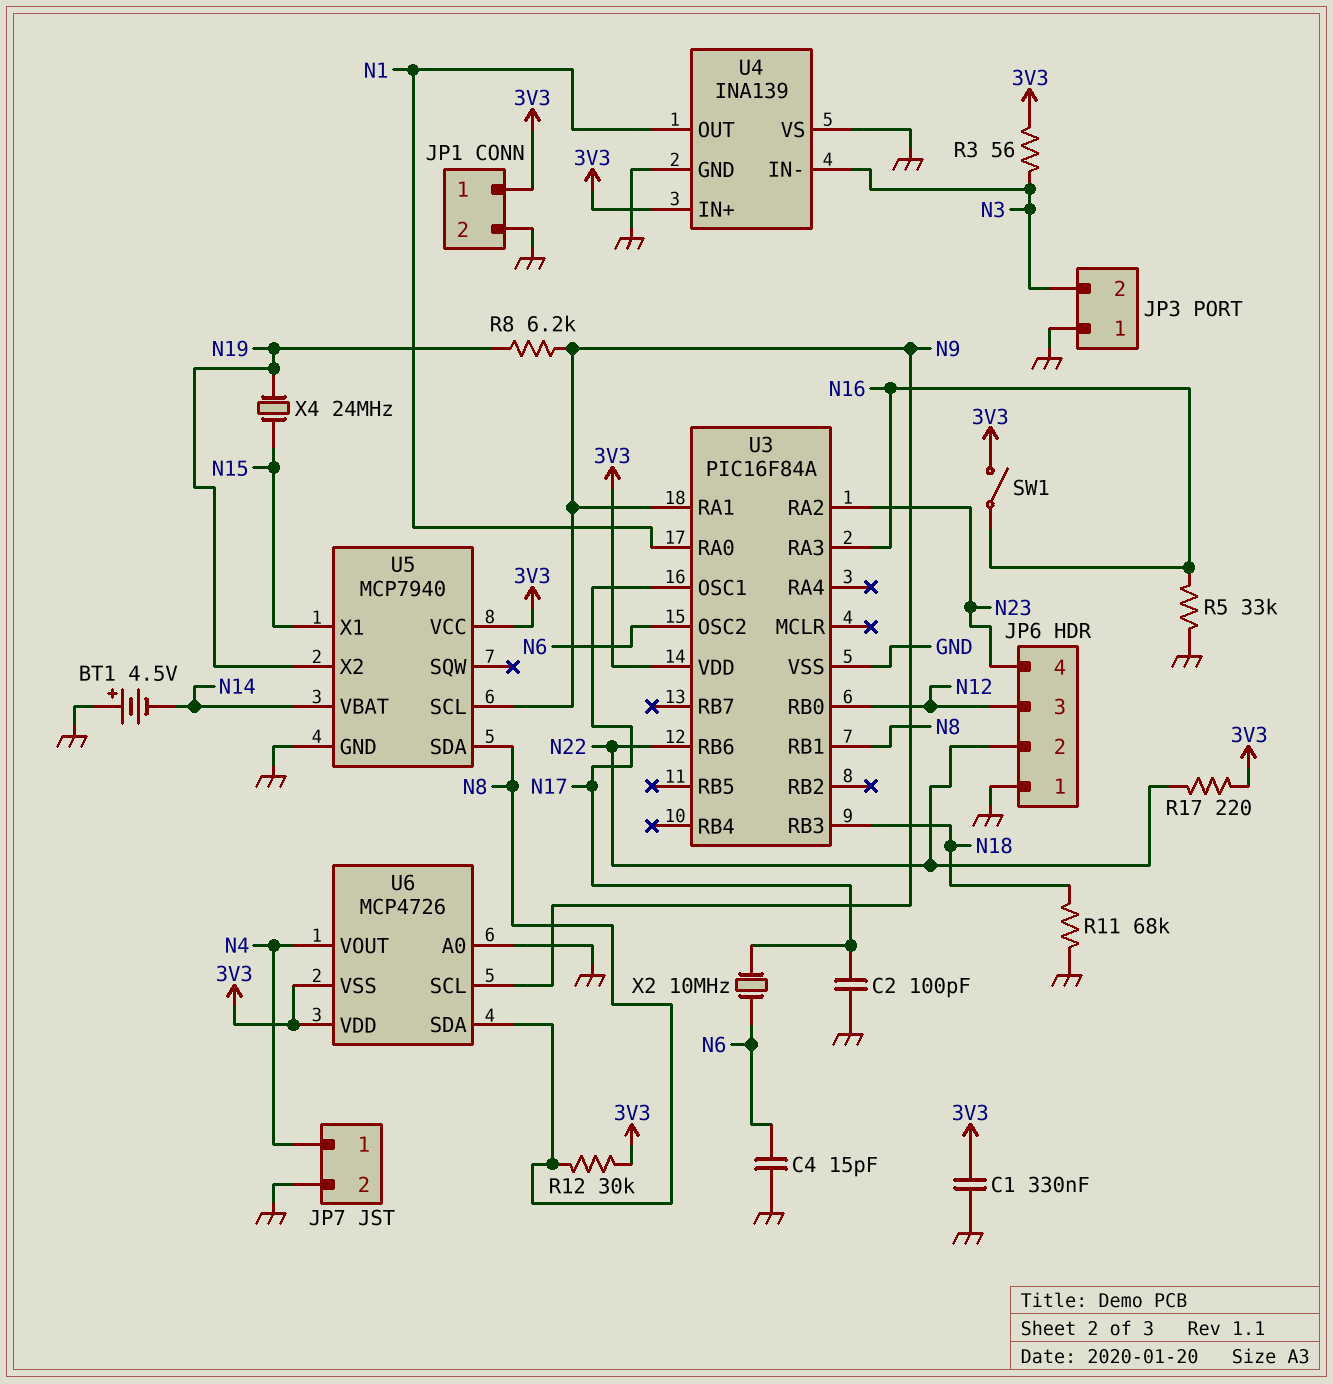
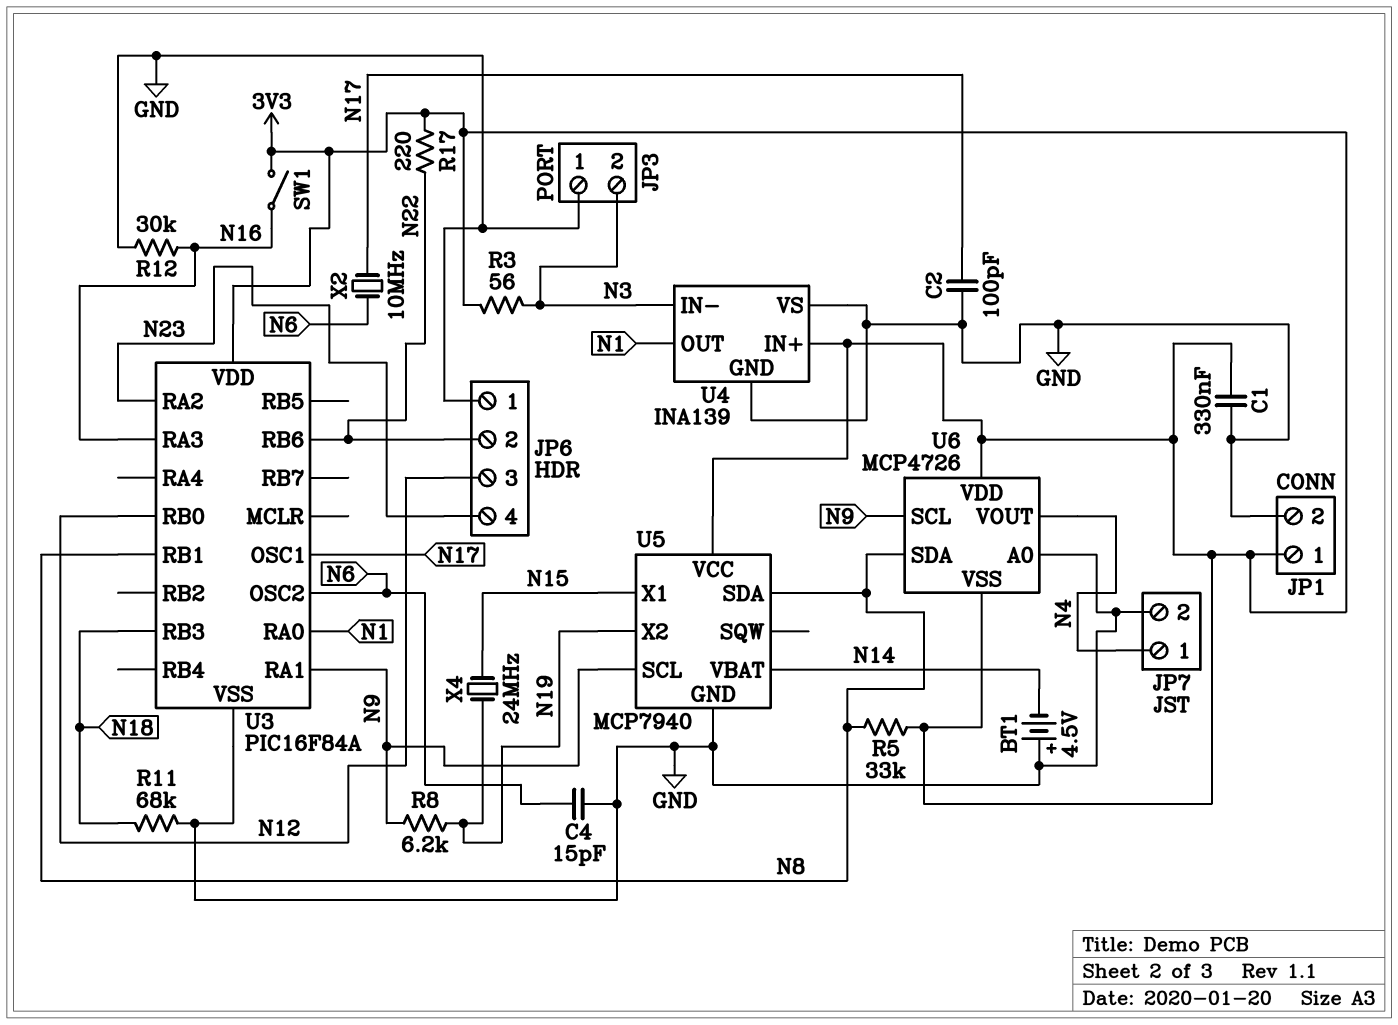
R5: 33k (GND, N16) -> 33k (3V3, N8)
R12: 30k (3V3, N8) -> 30k (GND, N16)

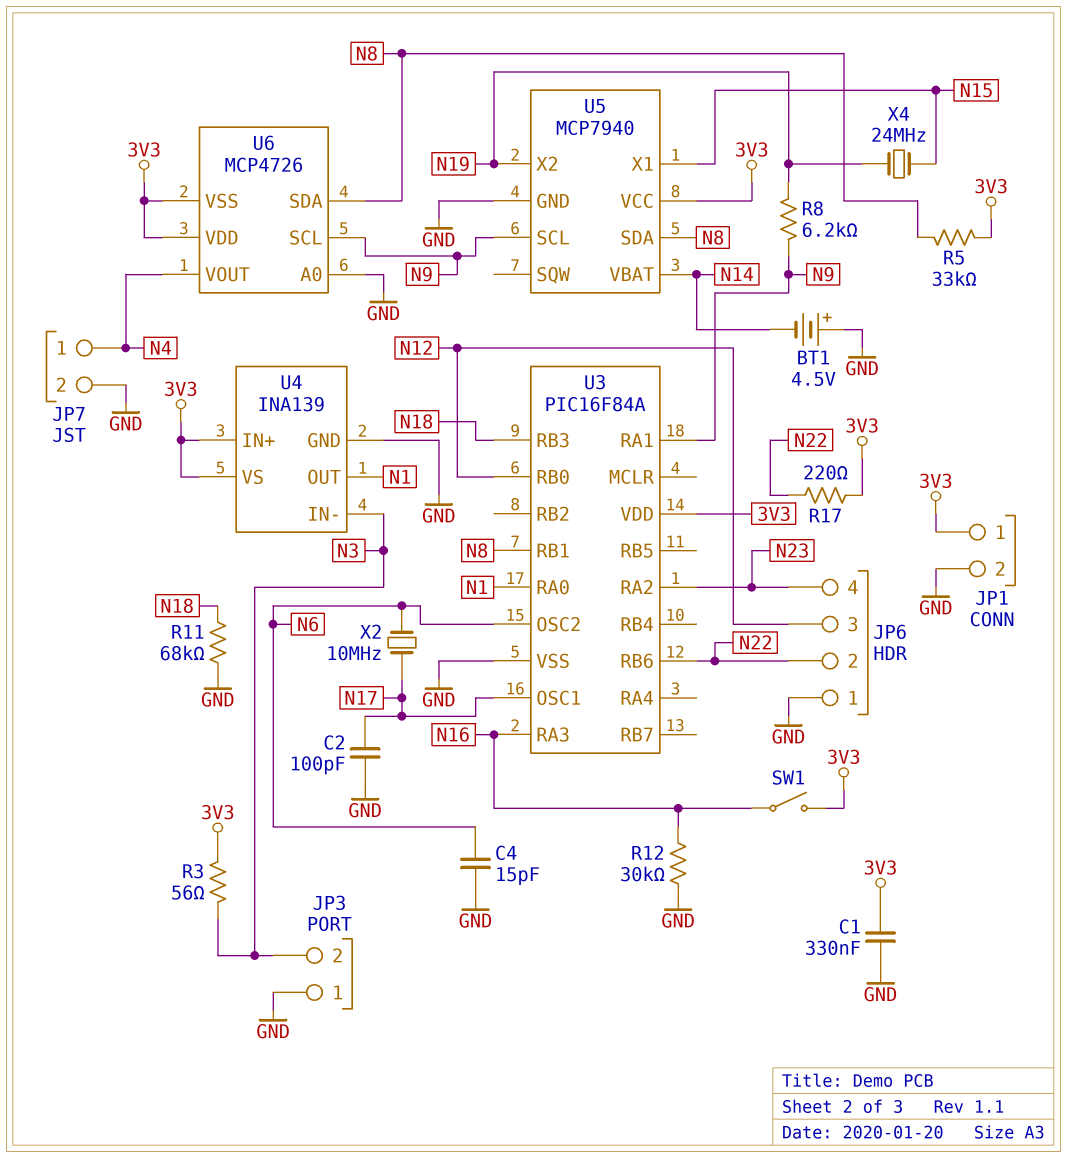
U4 pin VS: GND -> 3V3

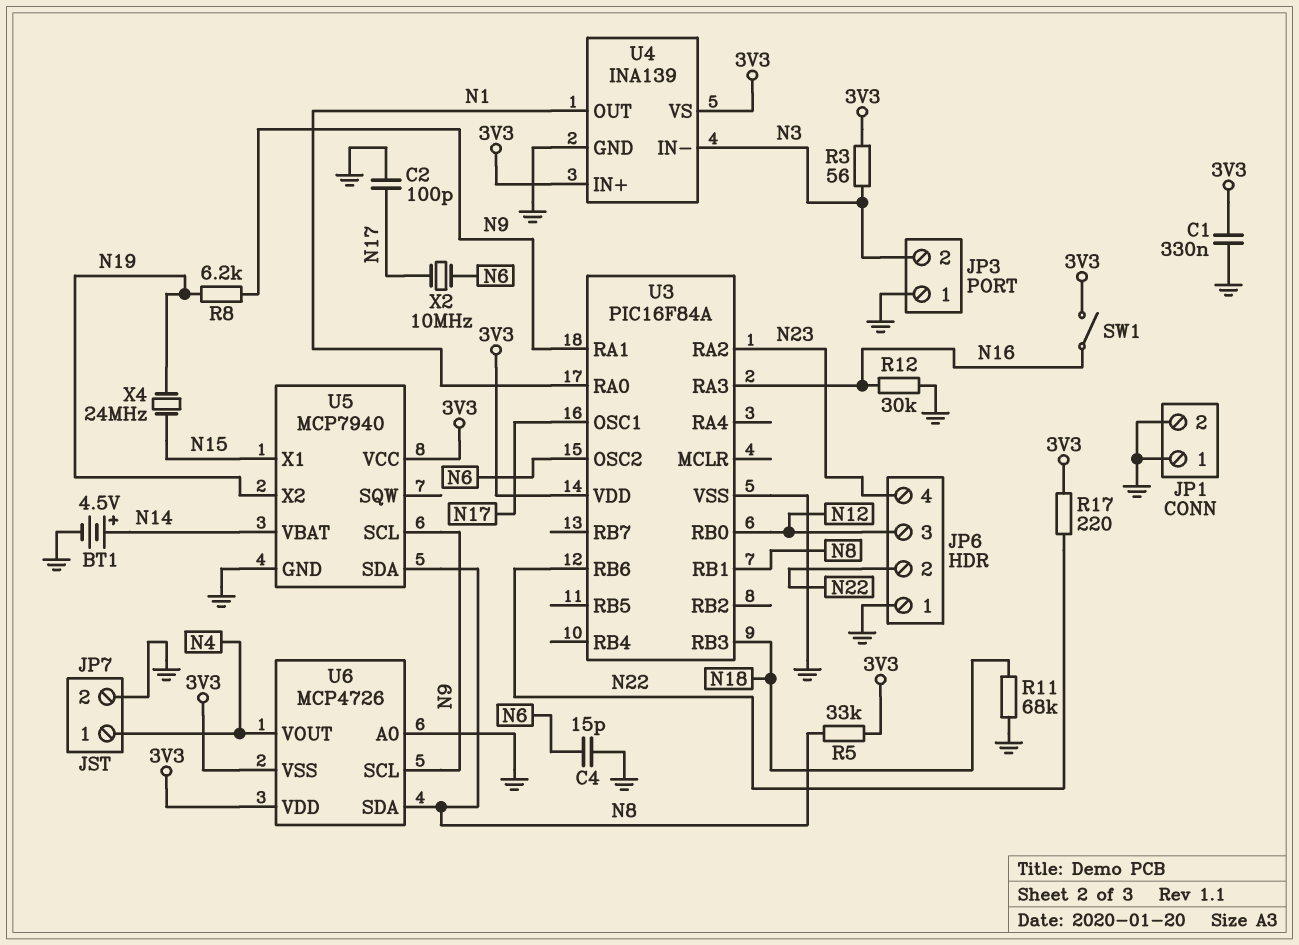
BT1: 4.5V (plus GND, minus N14) -> 4.5V (plus N14, minus GND)
JP1 pin 1: 3V3 -> GND

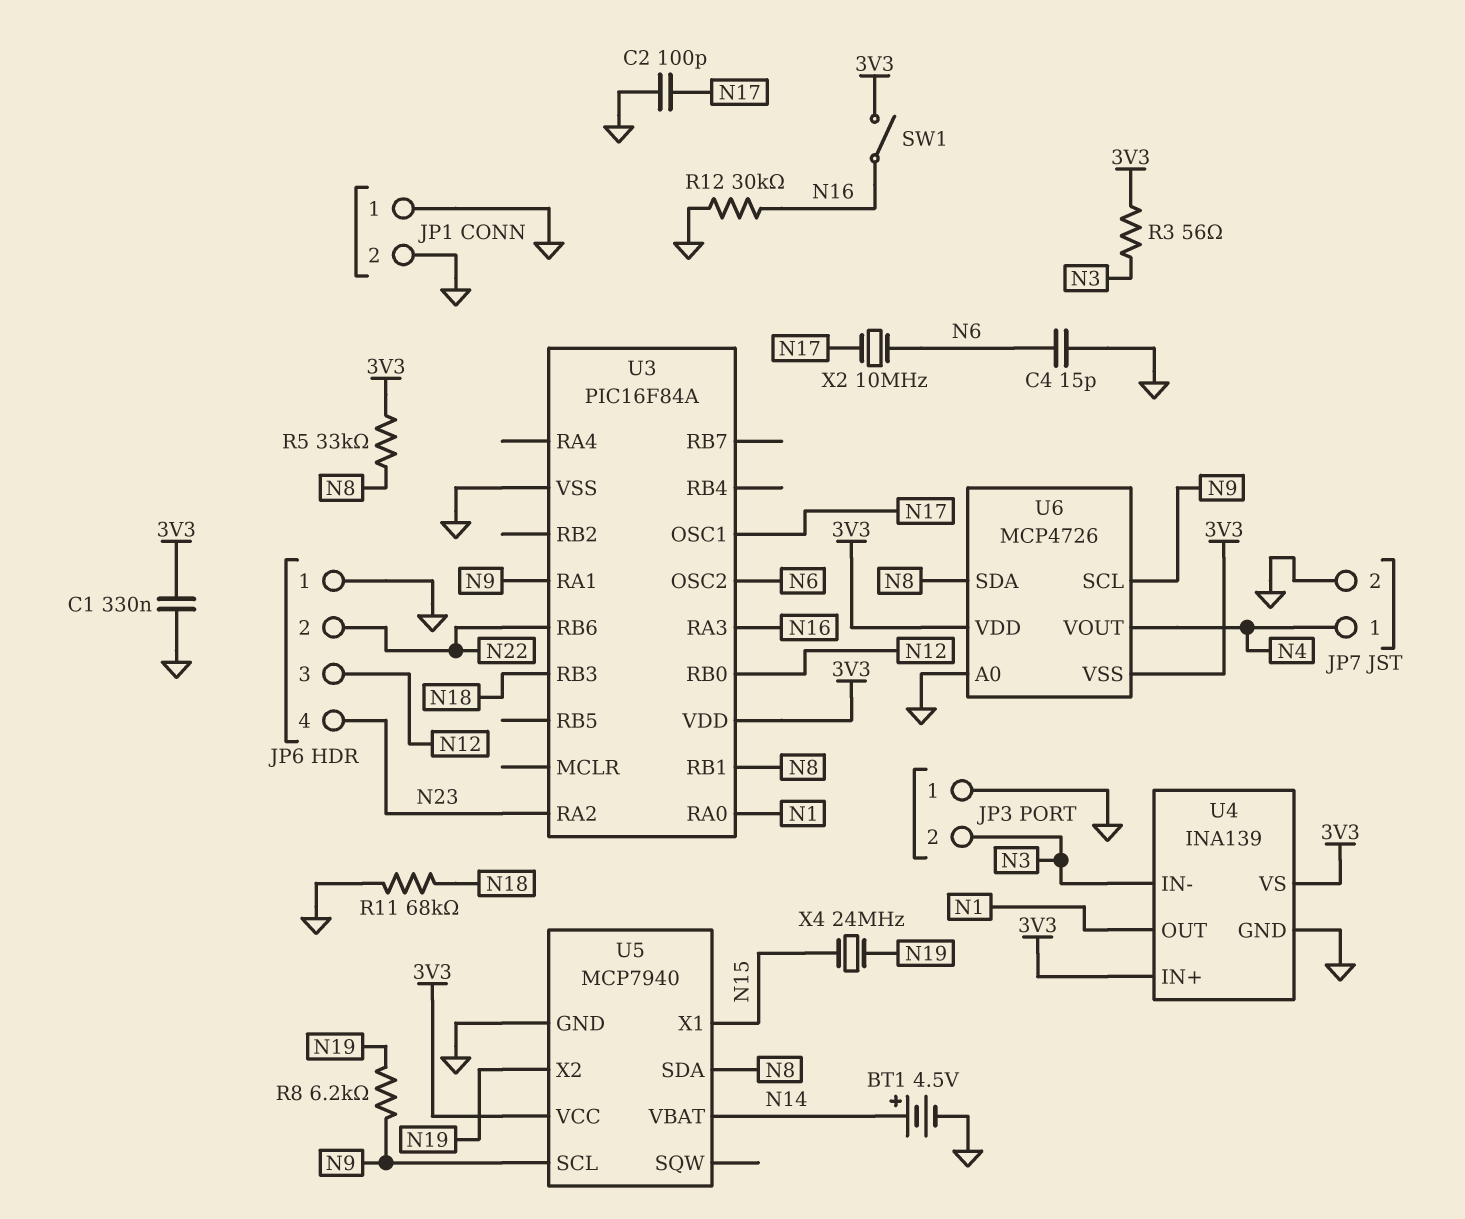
R17: 220 (3V3, N22) -> none

